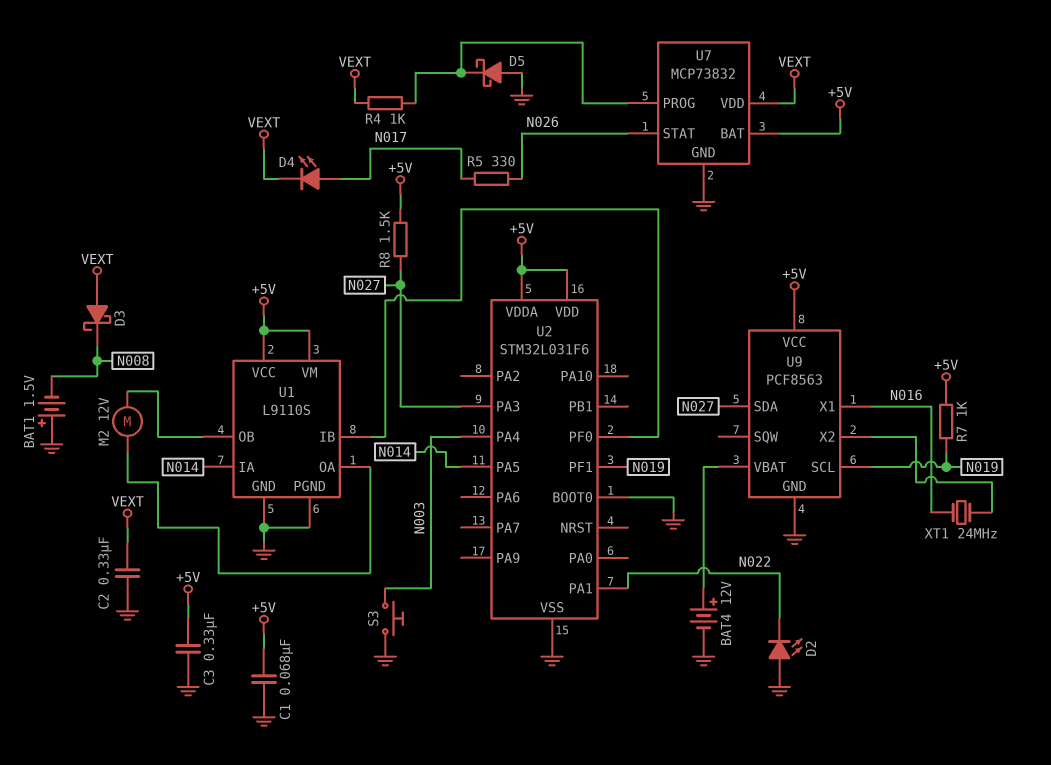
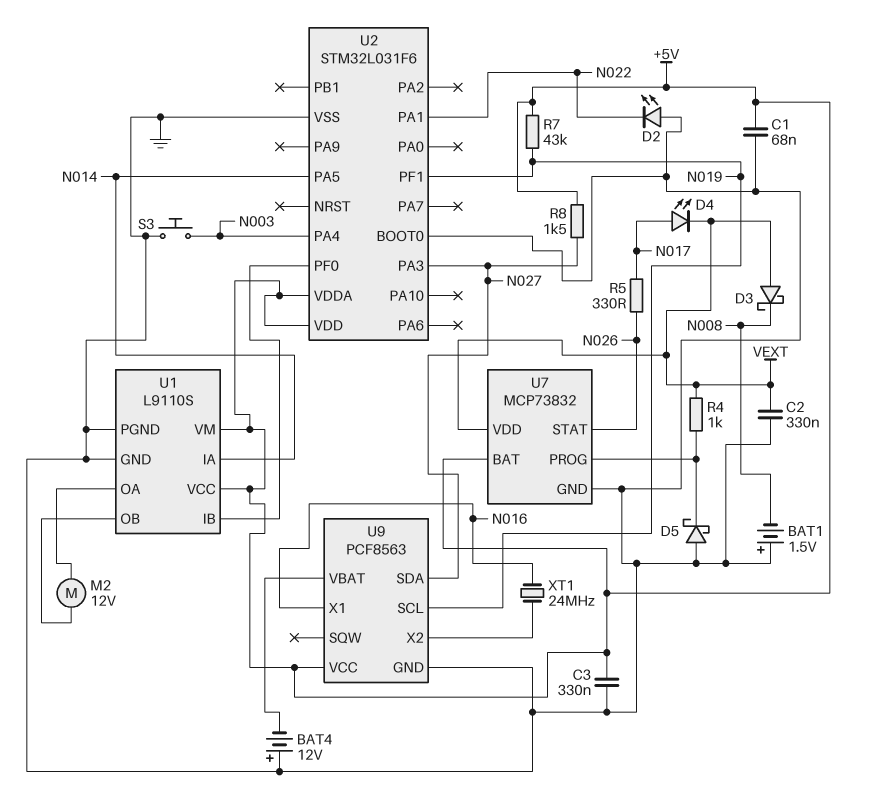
BAT4: 12V (plus U9/VBAT, minus GND) -> 12V (plus GND, minus U9/VBAT)
R7: 1k (+5V, N019) -> 43k (+5V, N019)

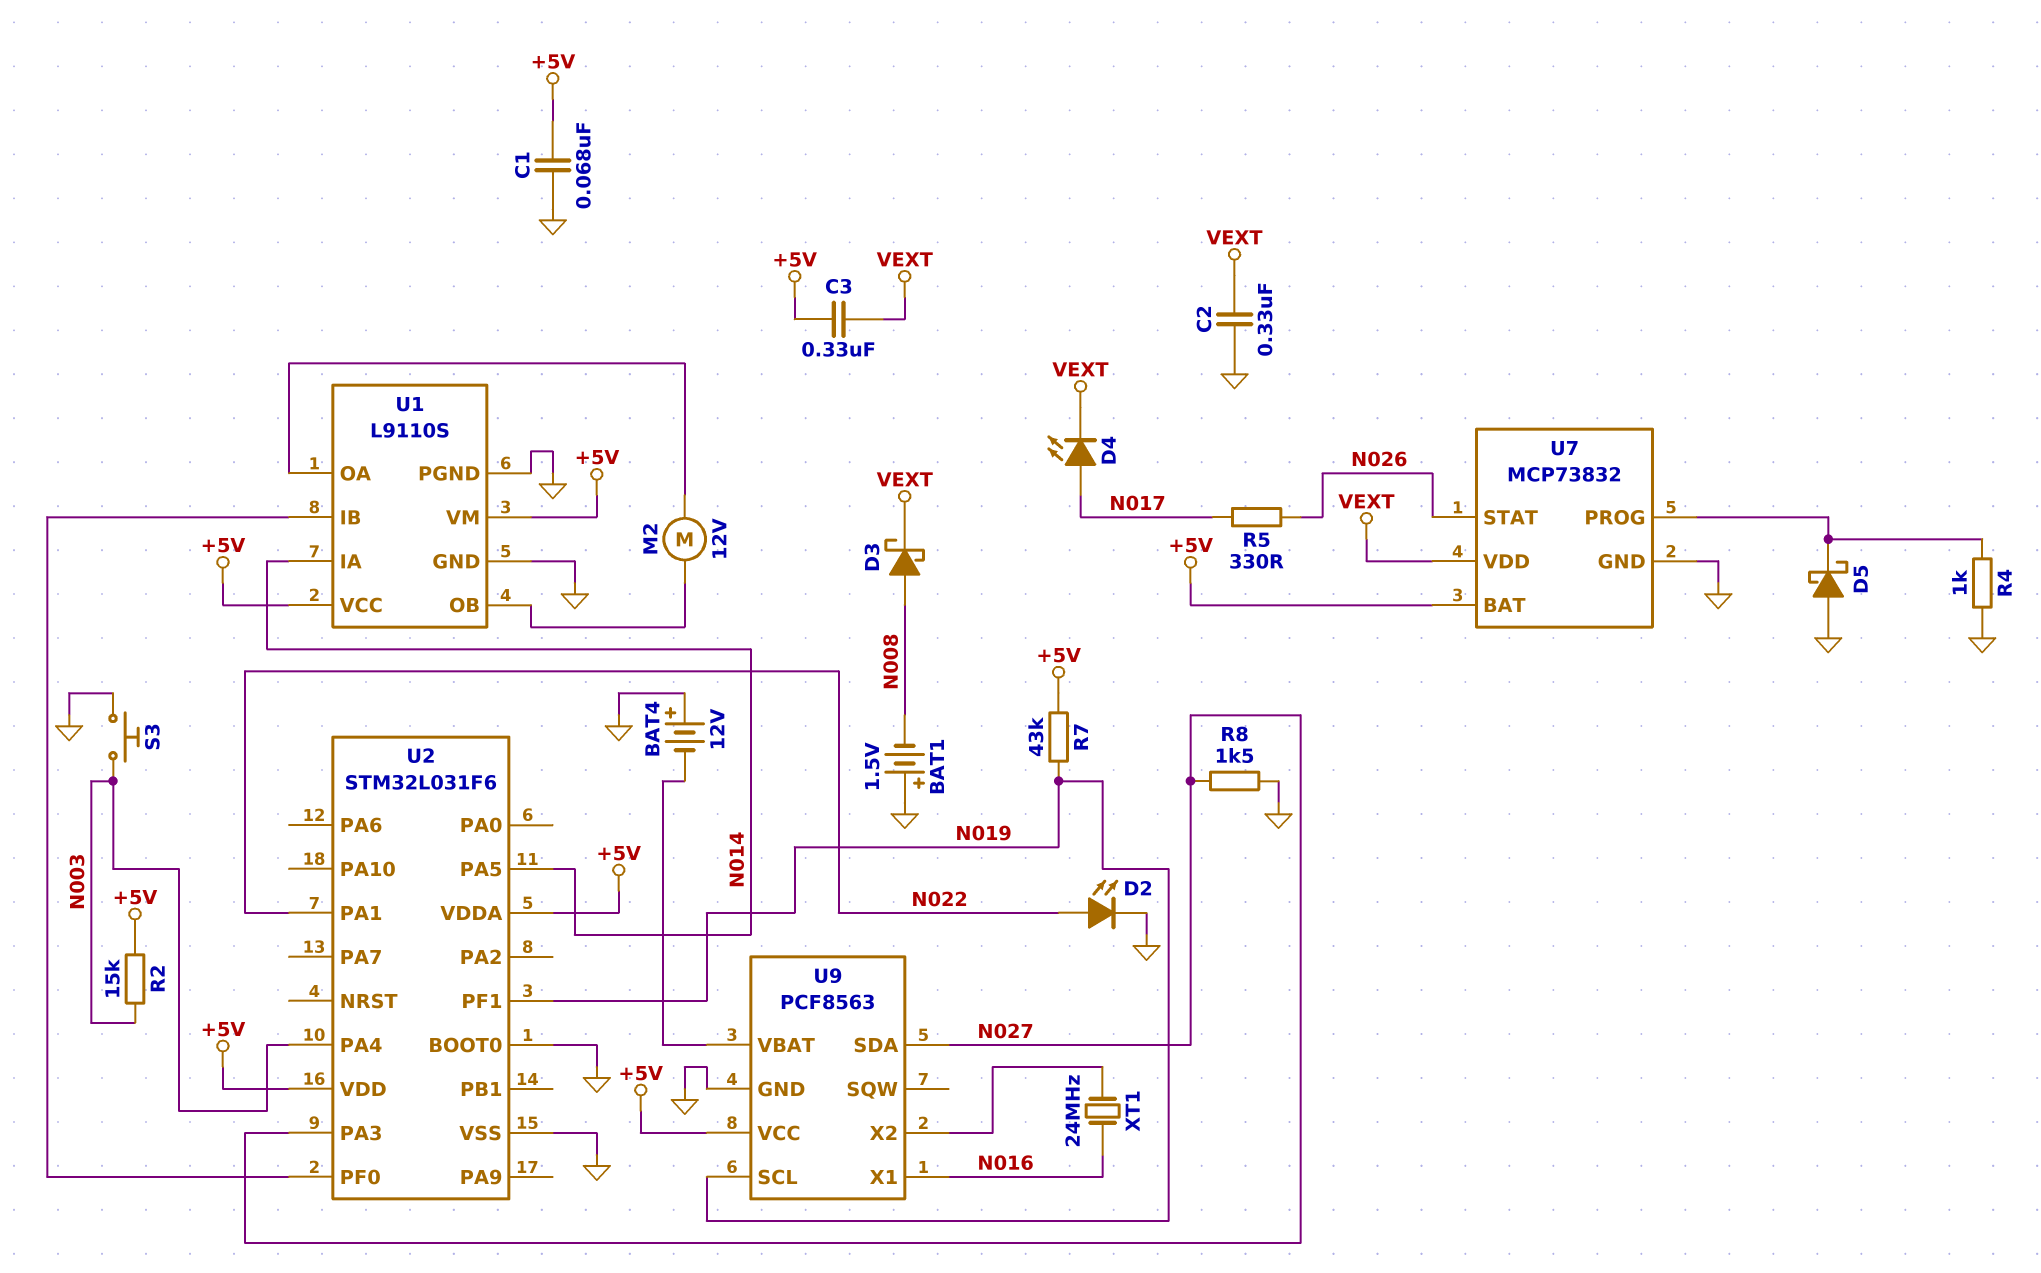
C3: 330nF (+5V, GND) -> 330nF (+5V, VEXT)
D2: LED (A GND, K N022) -> LED (A N022, K GND)
D3: schottky (A VEXT, K N008) -> schottky (A N008, K VEXT)
R2: none -> 15k (+5V, N003)
R4: 1k (U7/PROG, VEXT) -> 1k (GND, U7/PROG)
R8: 1.5k (+5V, N027) -> 1.5k (GND, N027)

